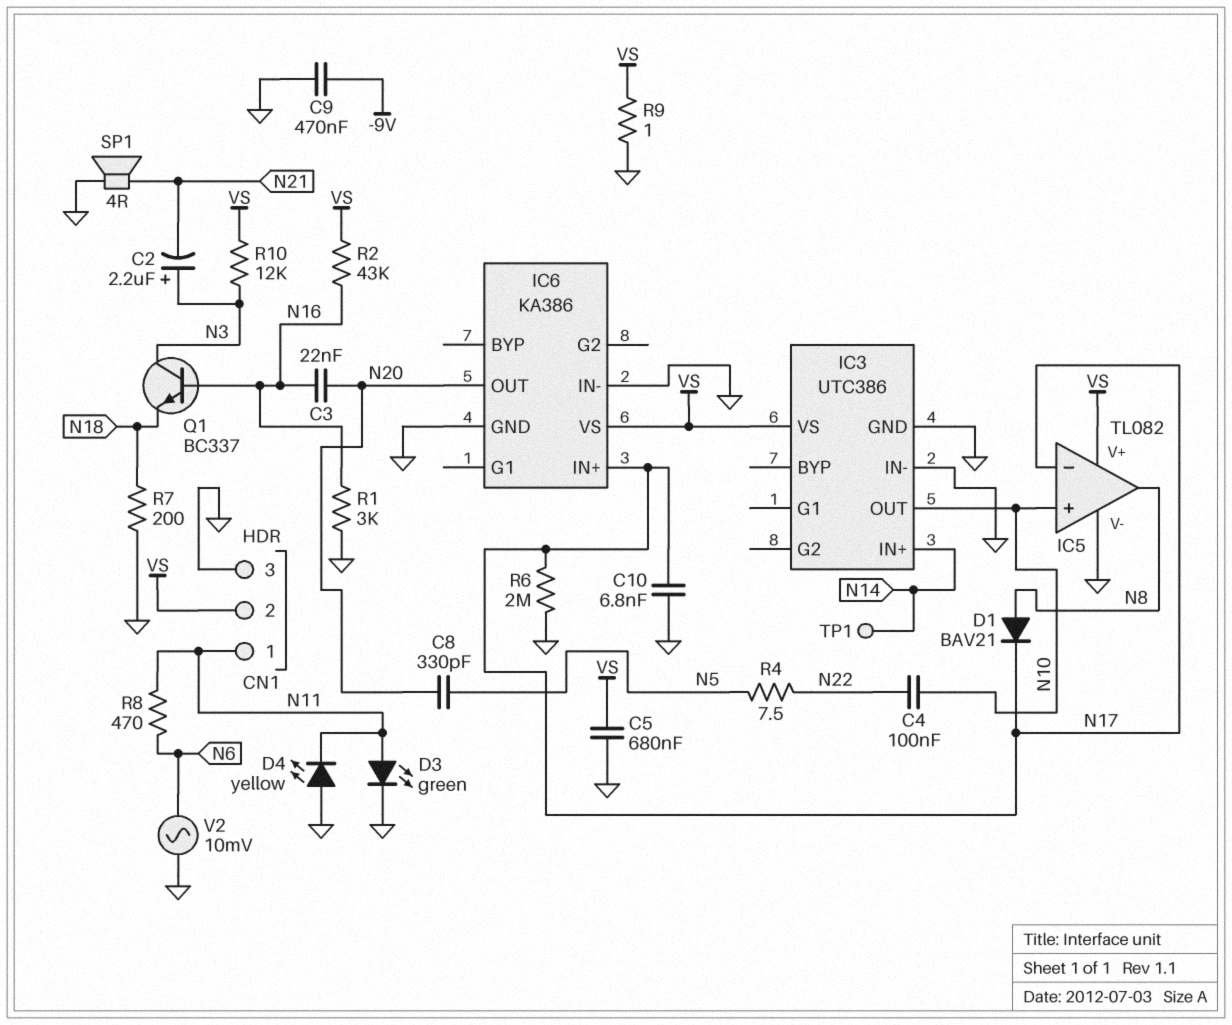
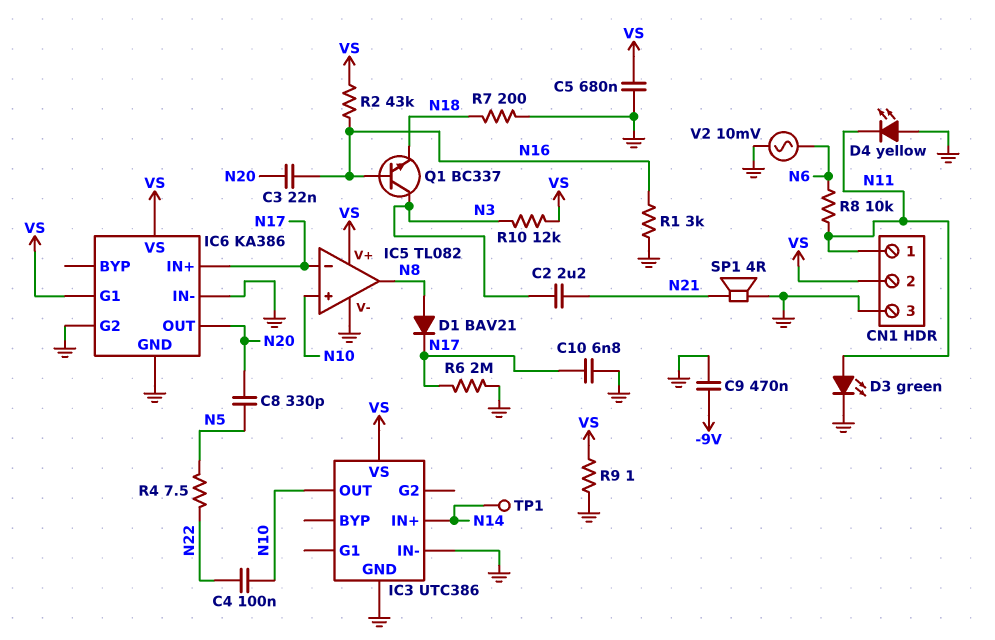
C2: 2.2uF (plus N3, minus N21) -> 2.2uF (N3, N21)
IC6 pin G1: none -> VS
IC6 pin G2: none -> GND
R8: 470 (N6, N11) -> 10k (N6, N11)

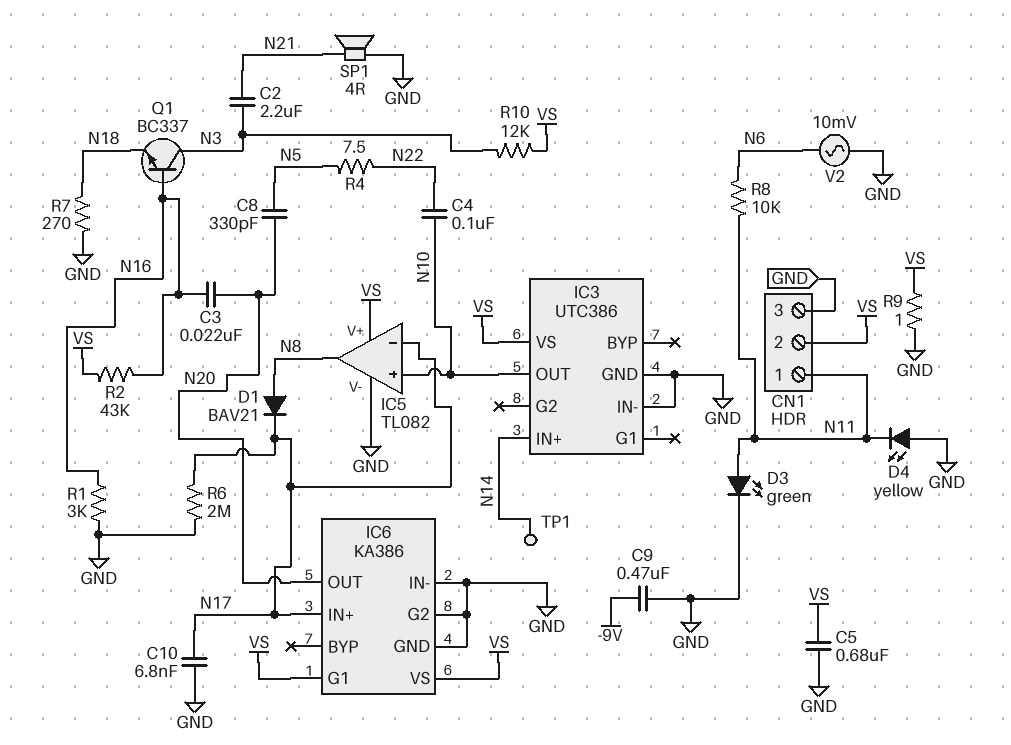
R7: 200 (GND, N18) -> 270 (GND, N18)

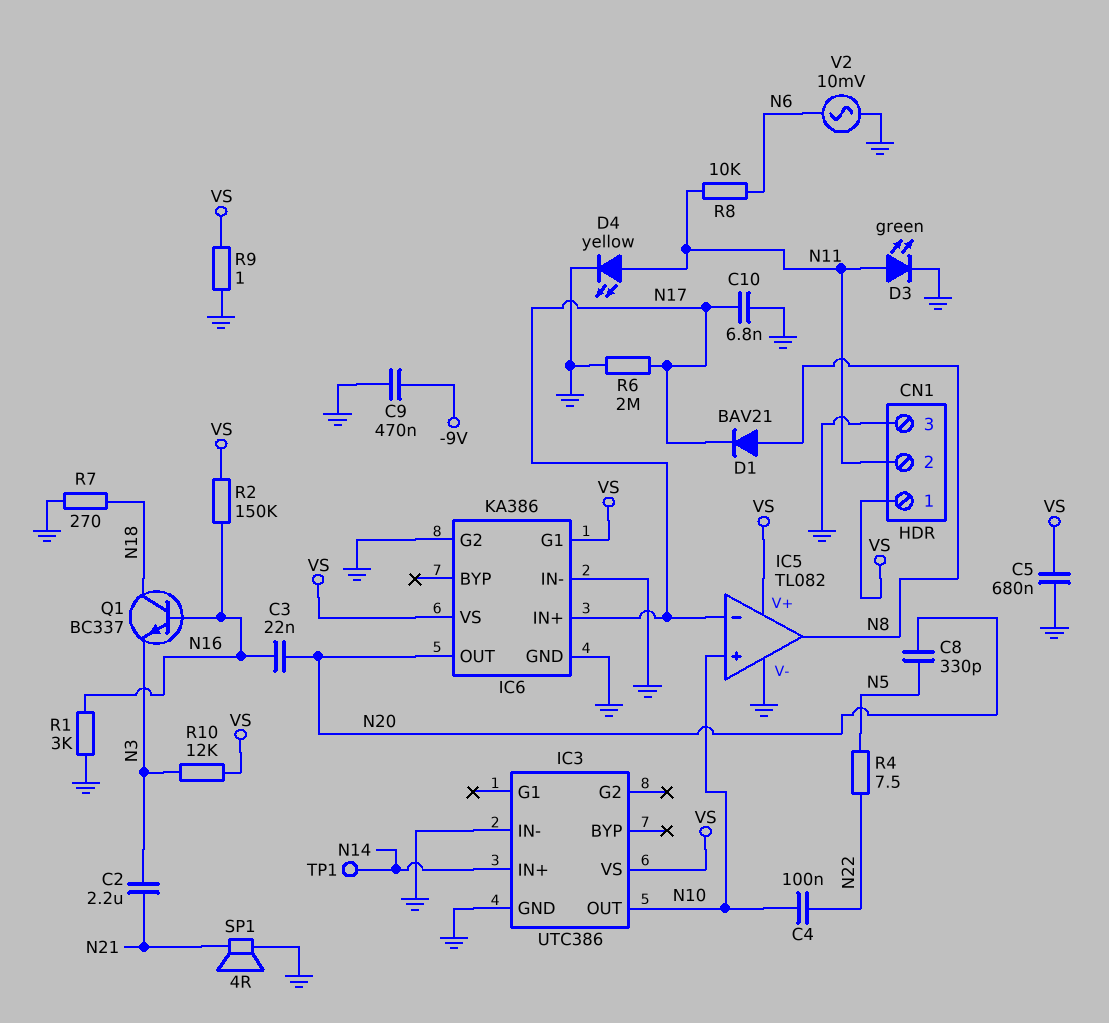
CN1 pin 1: N11 -> VS
CN1 pin 2: VS -> N11
D4: LED yellow (A GND, K N11) -> LED yellow (A N11, K GND)
Q1: NPN BC337 (B N16, C N3, E N18) -> NPN BC337 (B N16, C N18, E N3)
R2: 43k (N16, VS) -> 150k (N16, VS)

